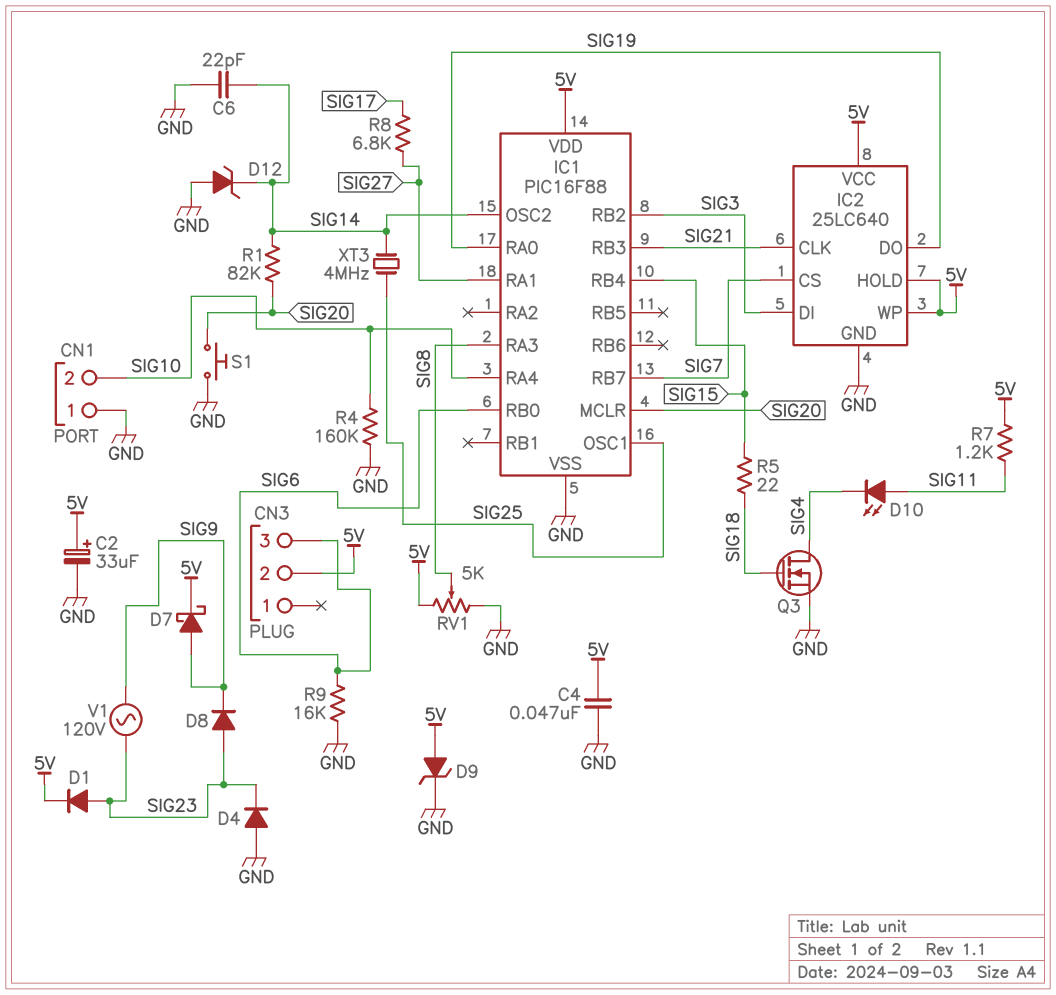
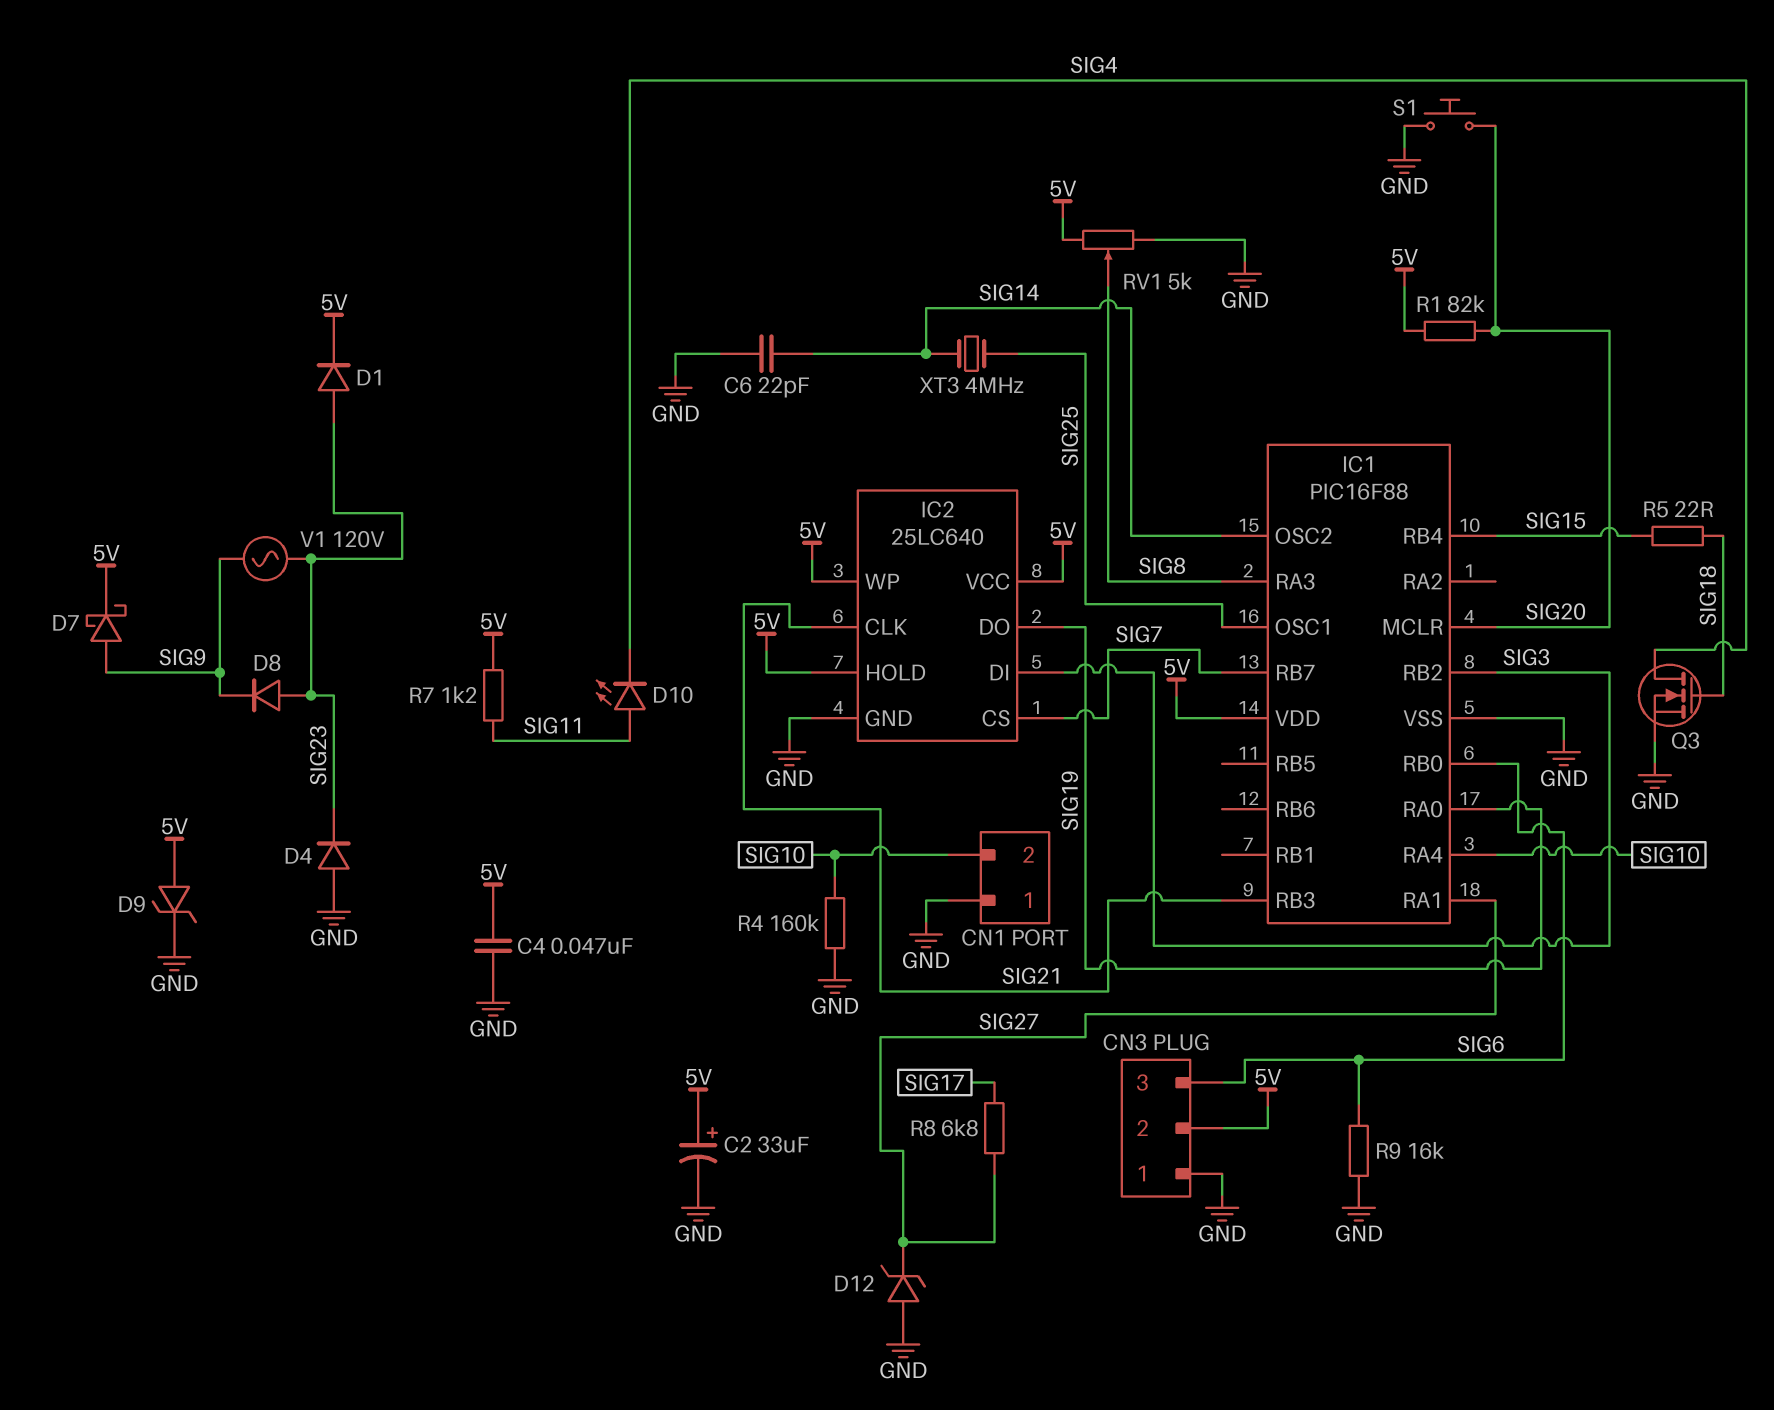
CN3 pin 1: none -> GND
D12: zener (A GND, K SIG14) -> zener (A GND, K SIG27)
R1: 82k (SIG14, SIG20) -> 82k (5V, SIG20)

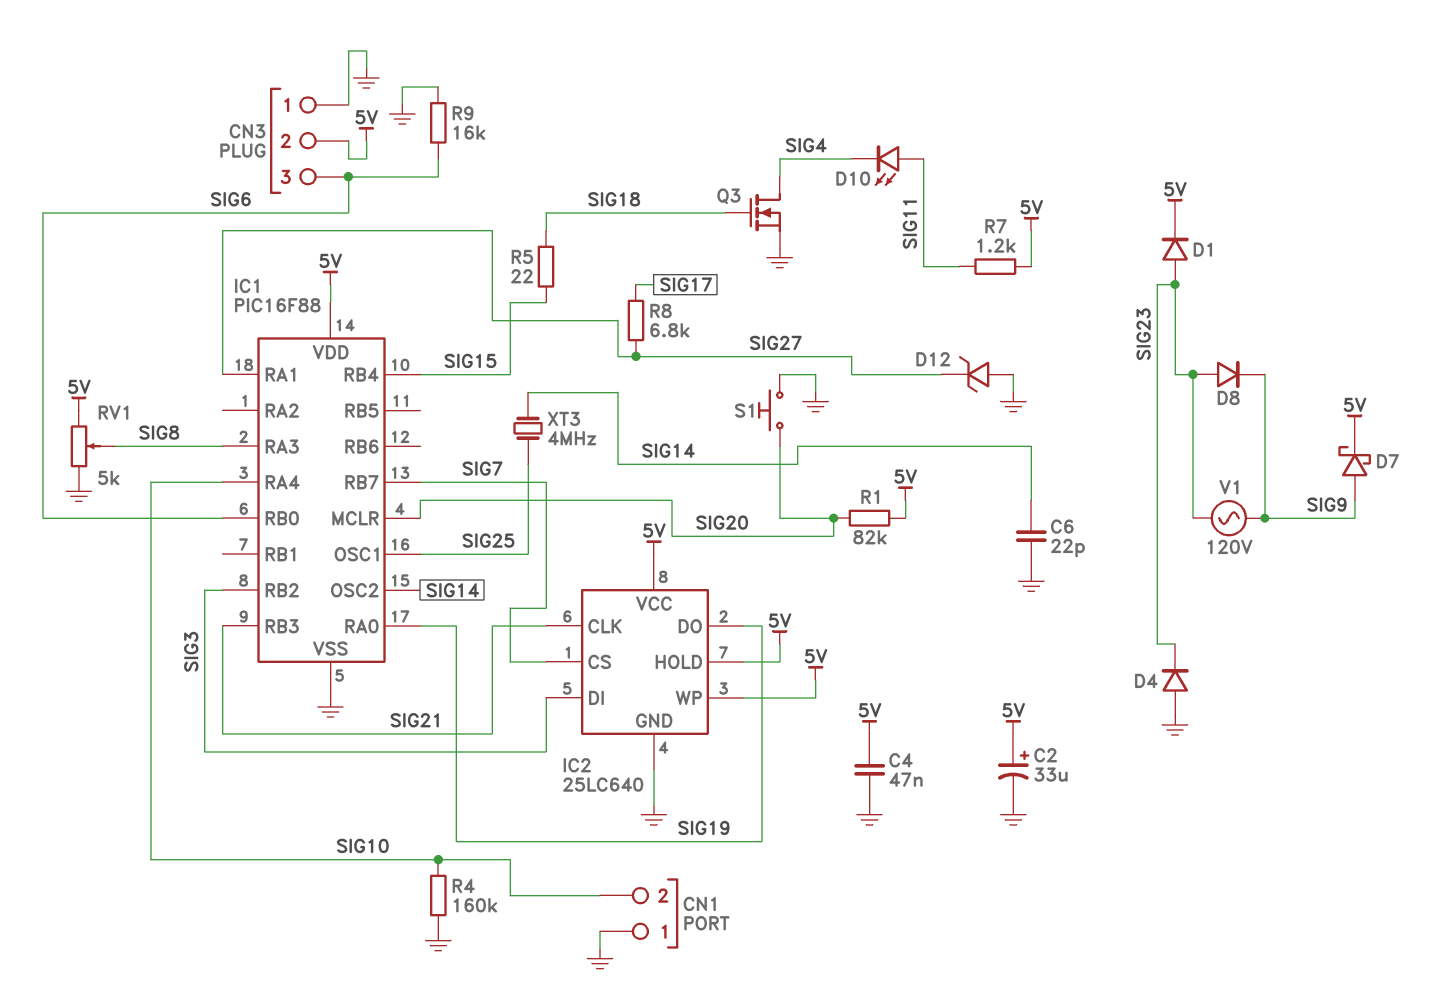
D9: zener (A 5V, K GND) -> none

